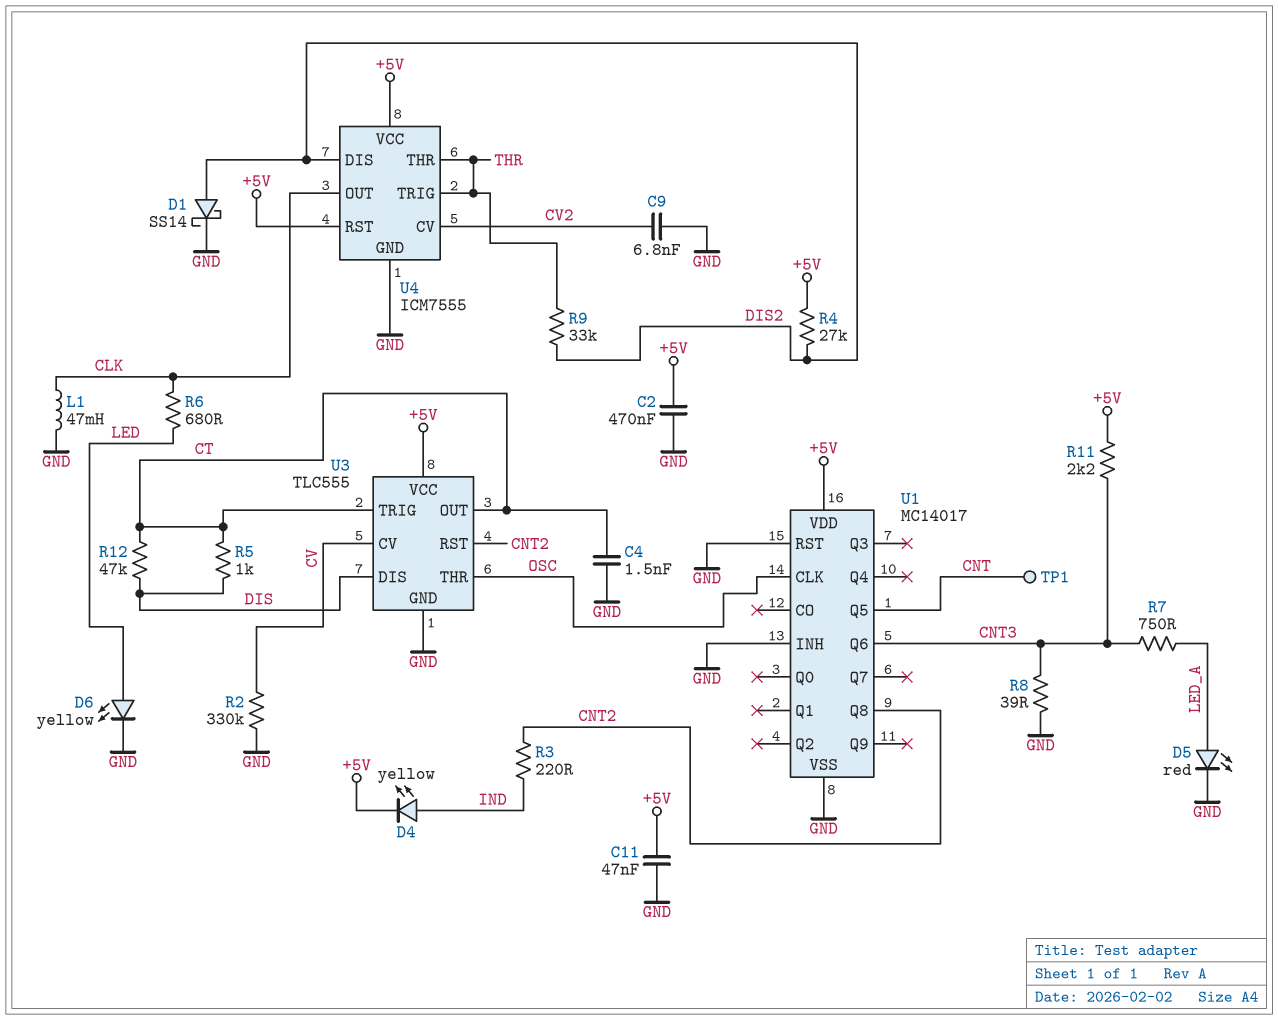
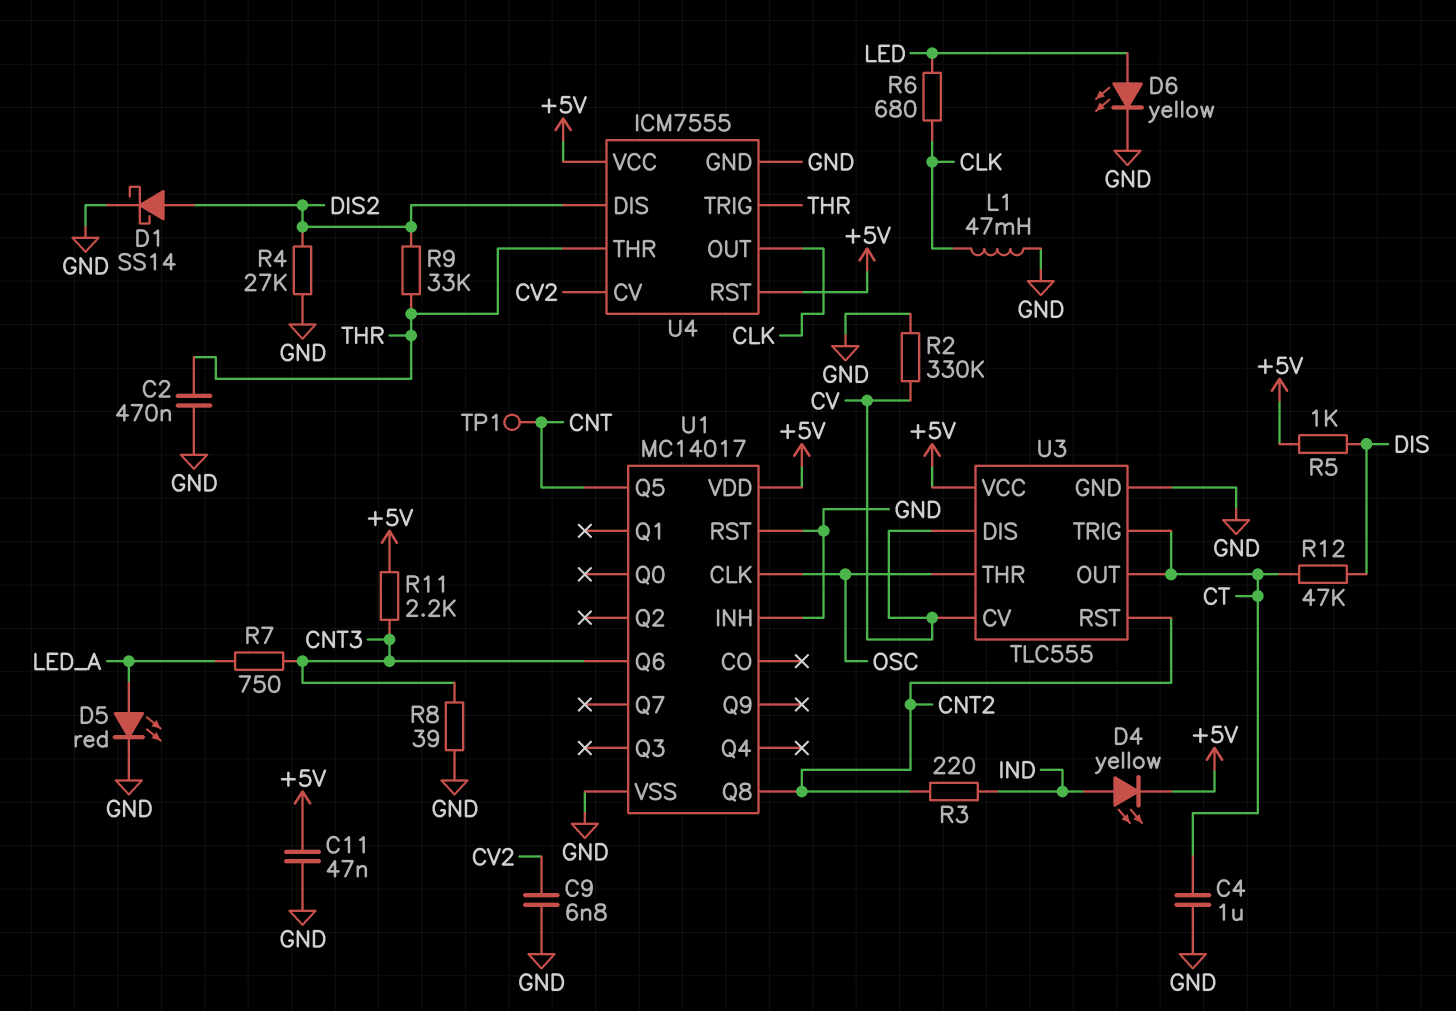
C2: 470nF (+5V, GND) -> 470nF (GND, THR)
C4: 1.5nF (CT, GND) -> 1uF (CT, GND)
R4: 27k (+5V, DIS2) -> 27k (DIS2, GND)
R5: 1k (CT, DIS) -> 1k (+5V, DIS)
U3 pin DIS: DIS -> CV

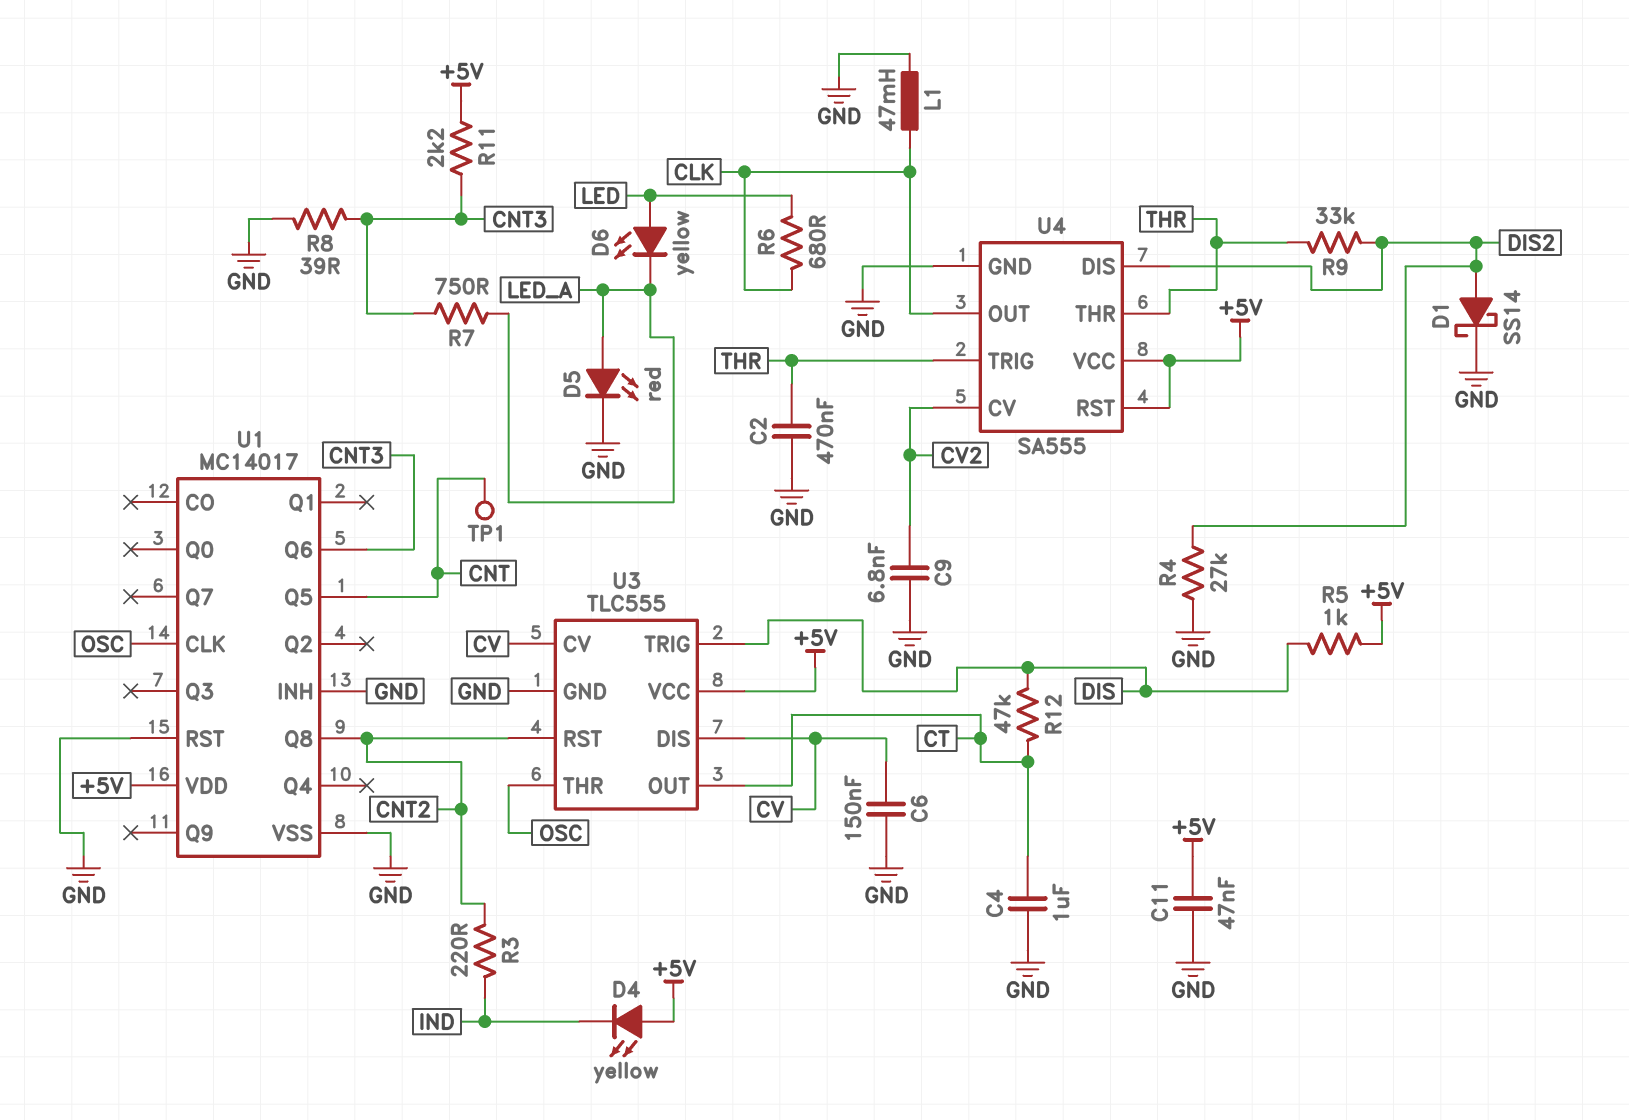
C6: none -> 150nF (CV, GND)
D4: LED yellow (A IND, K +5V) -> LED yellow (A +5V, K IND)
D6: LED yellow (A LED, K GND) -> LED yellow (A LED, K LED_A)
R2: 330k (CV, GND) -> none
U3 pin TRIG: CT -> DIS
U4: ICM7555 -> SA555

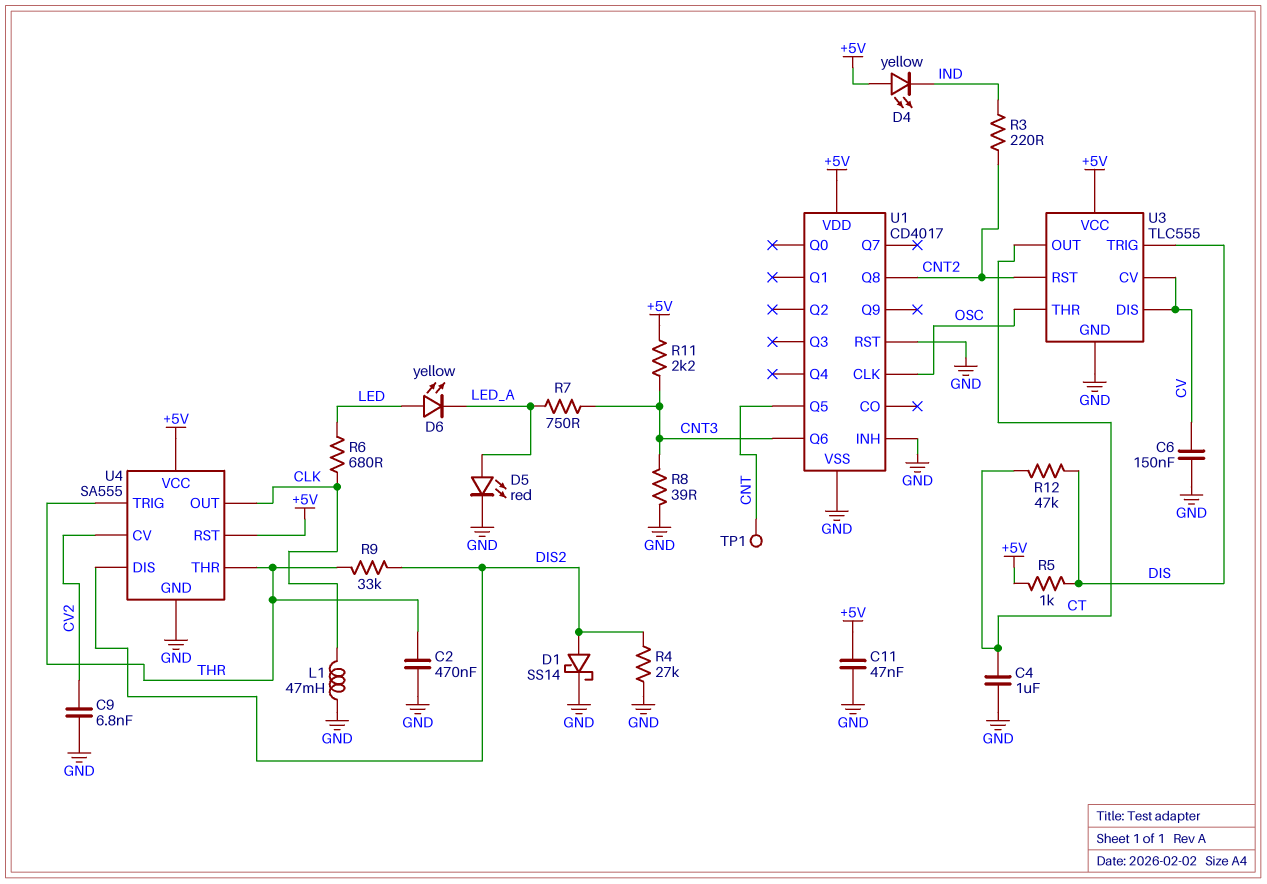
U1: MC14017 -> CD4017

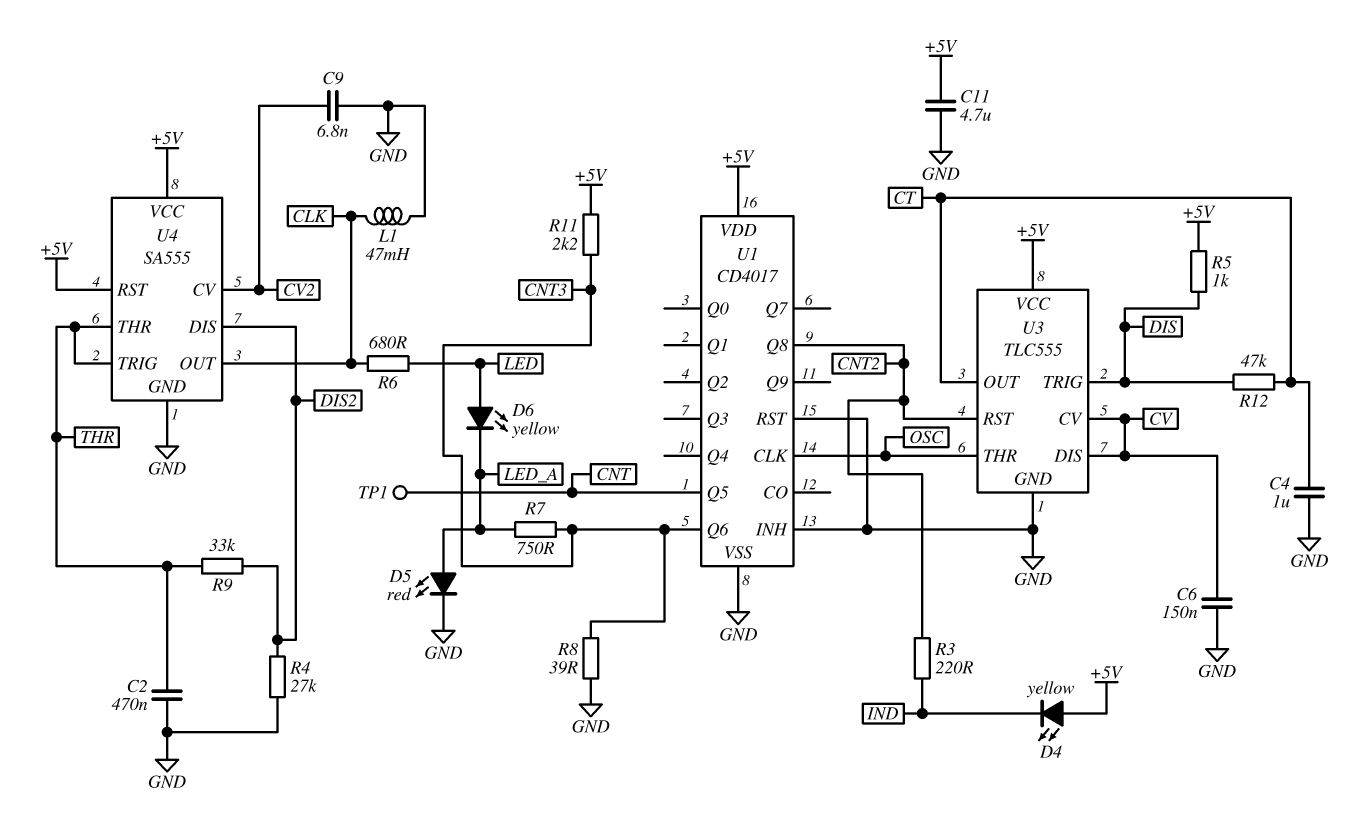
C11: 47nF (+5V, GND) -> 4.7uF (+5V, GND)
D1: schottky SS14 (A DIS2, K GND) -> none

